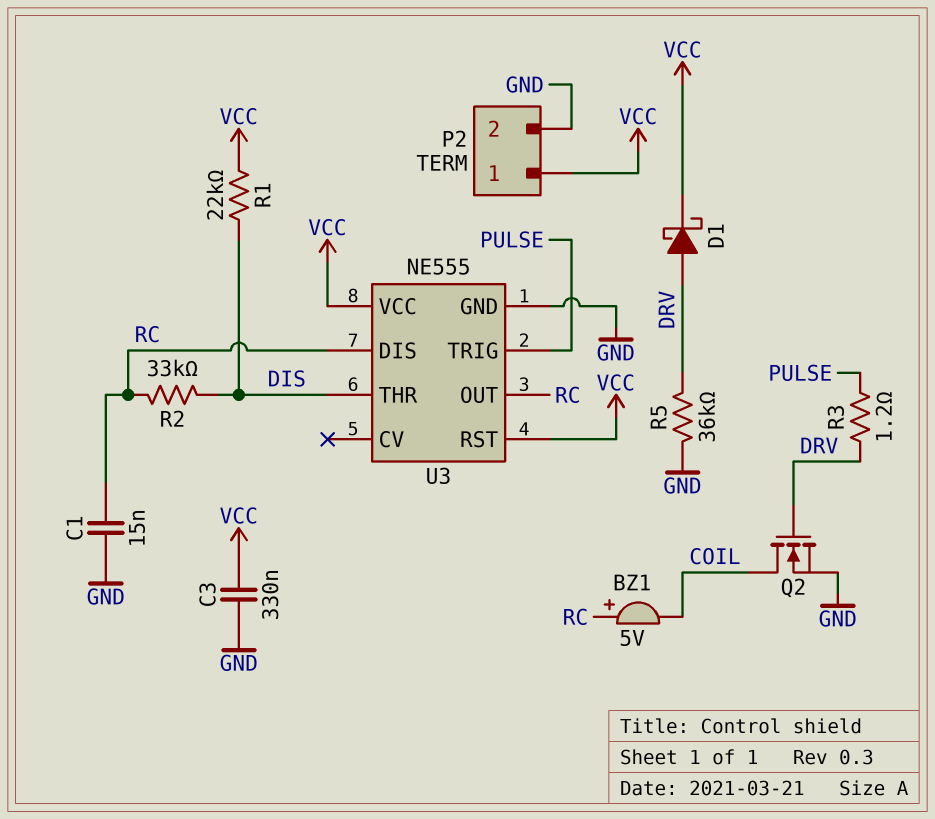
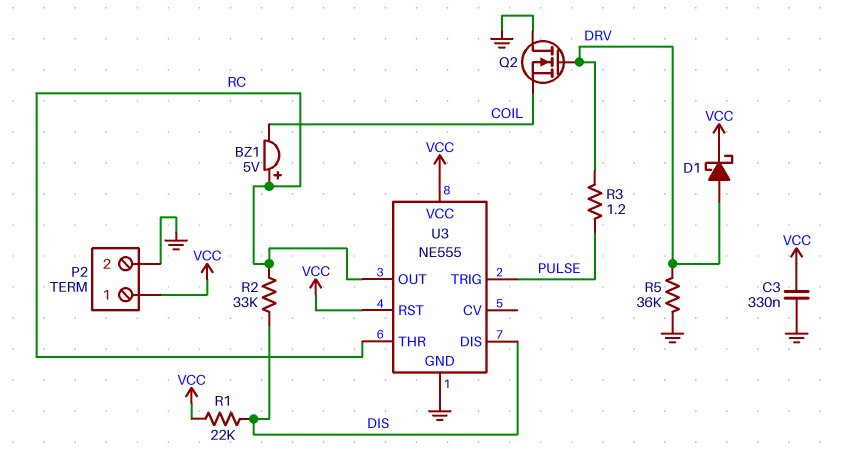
C1: 15nF (GND, RC) -> none
Q2: NMOS (G DRV, D COIL, S GND) -> NMOS (G DRV, D GND, S COIL)
U3 pin DIS: RC -> DIS
U3 pin THR: DIS -> RC

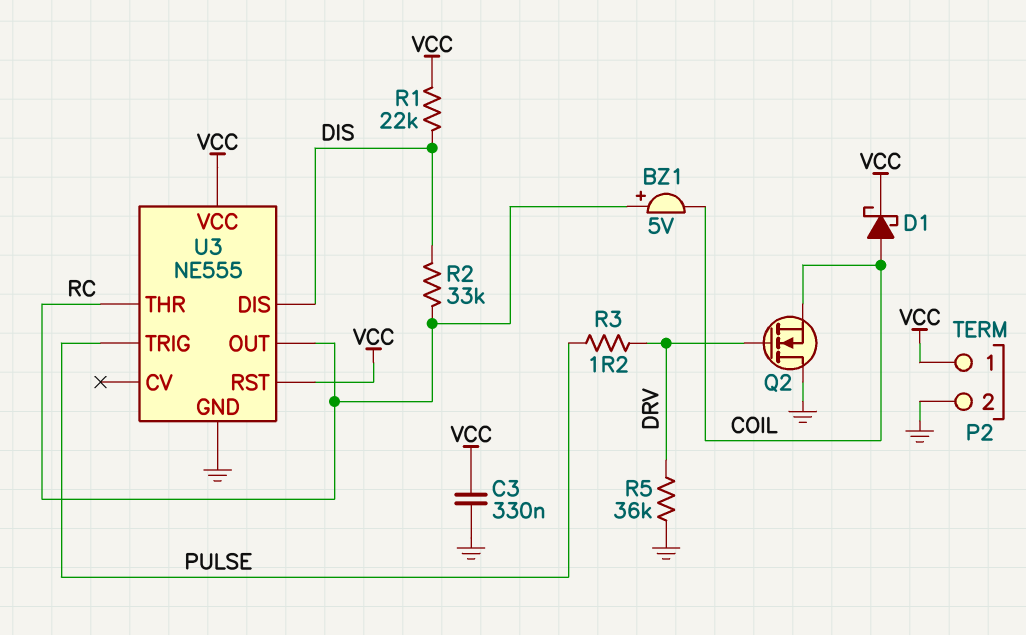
D1: schottky (A DRV, K VCC) -> schottky (A COIL, K VCC)

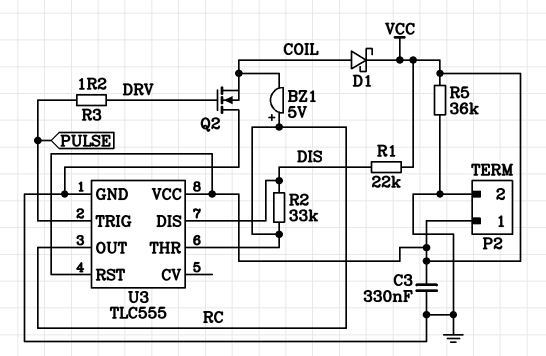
R5: 36k (DRV, GND) -> 36k (GND, VCC)
U3: NE555 -> TLC555

